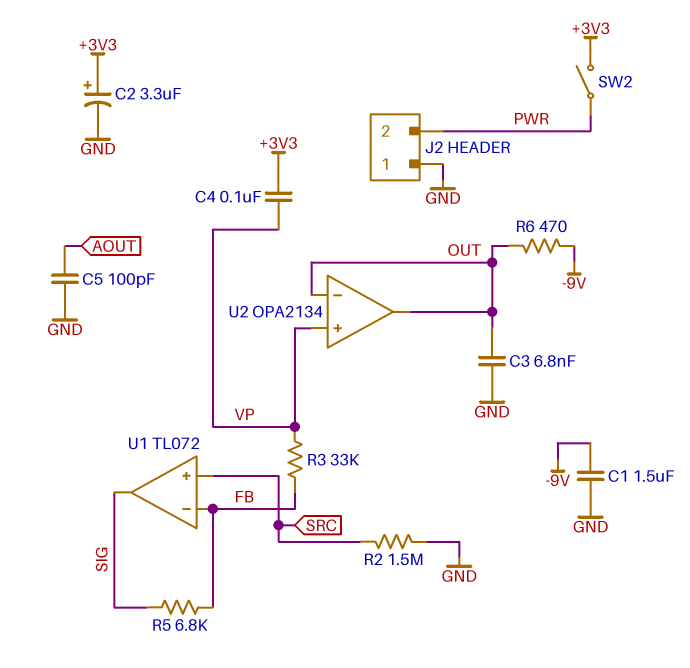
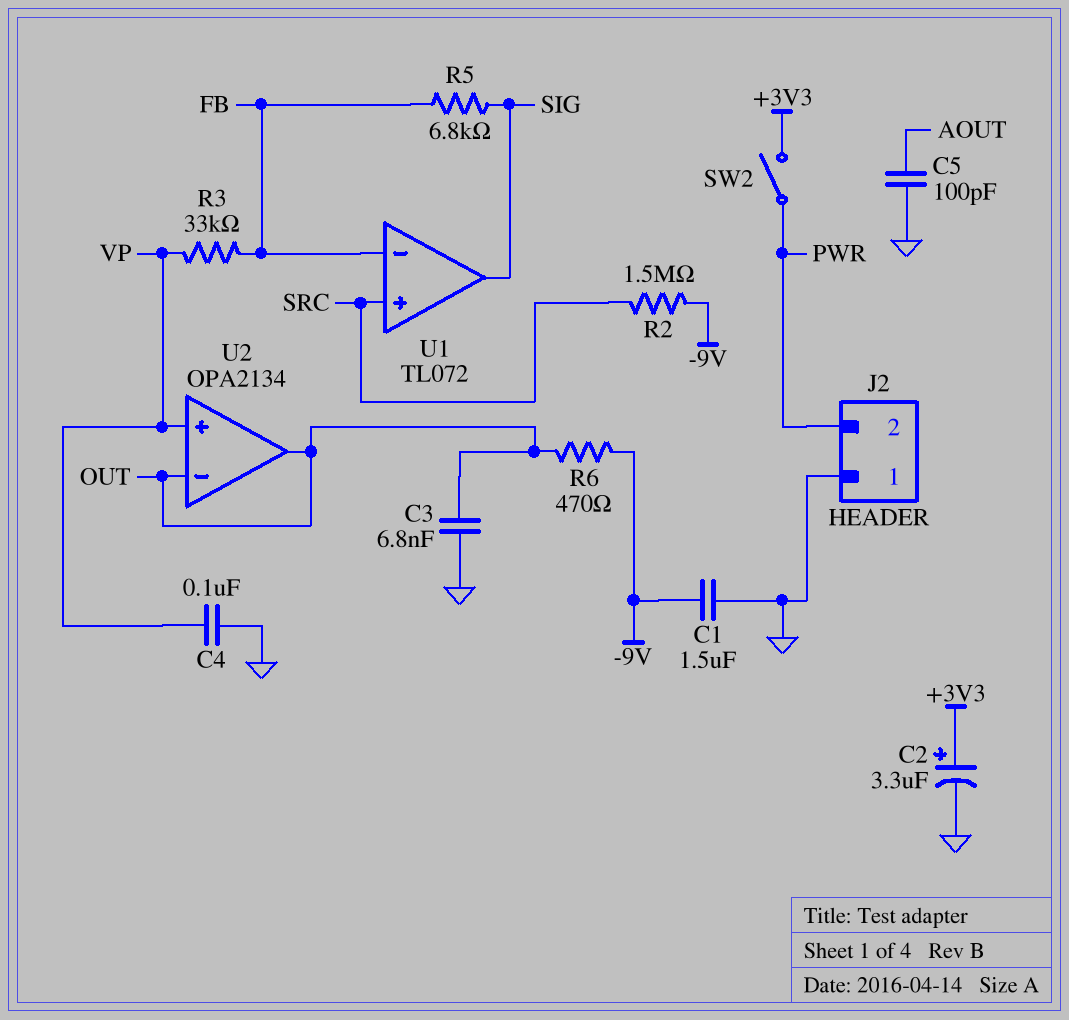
C4: 100nF (+3V3, VP) -> 100nF (GND, VP)
R2: 1.5M (GND, SRC) -> 1.5M (-9V, SRC)

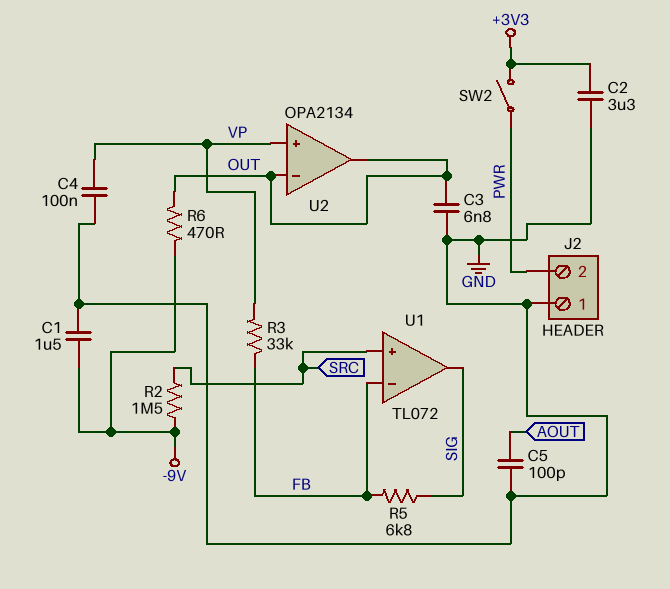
C2: 3.3uF (plus +3V3, minus GND) -> 3.3uF (+3V3, GND)

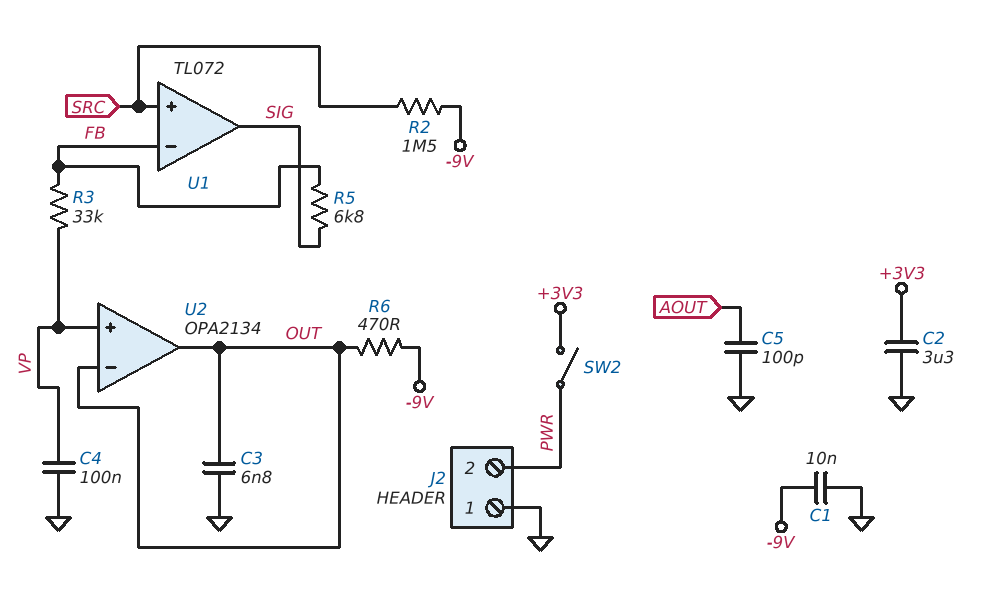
C1: 1.5uF (-9V, GND) -> 10nF (-9V, GND)

